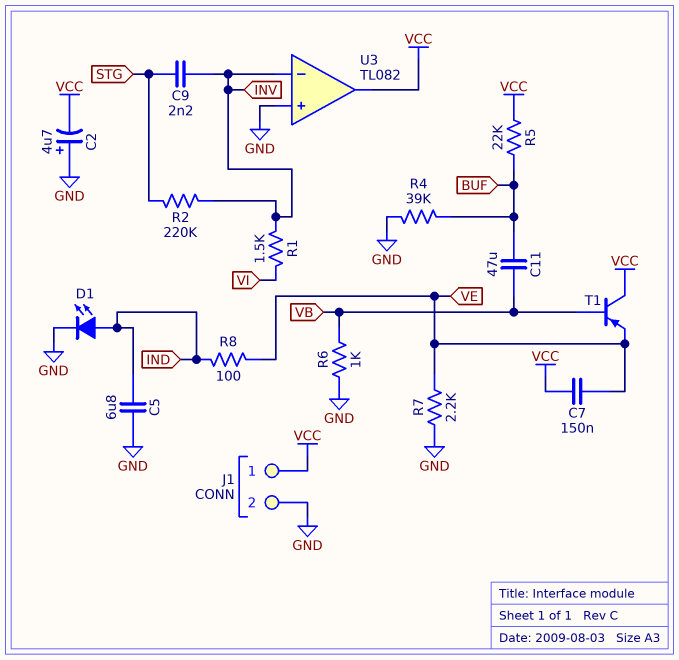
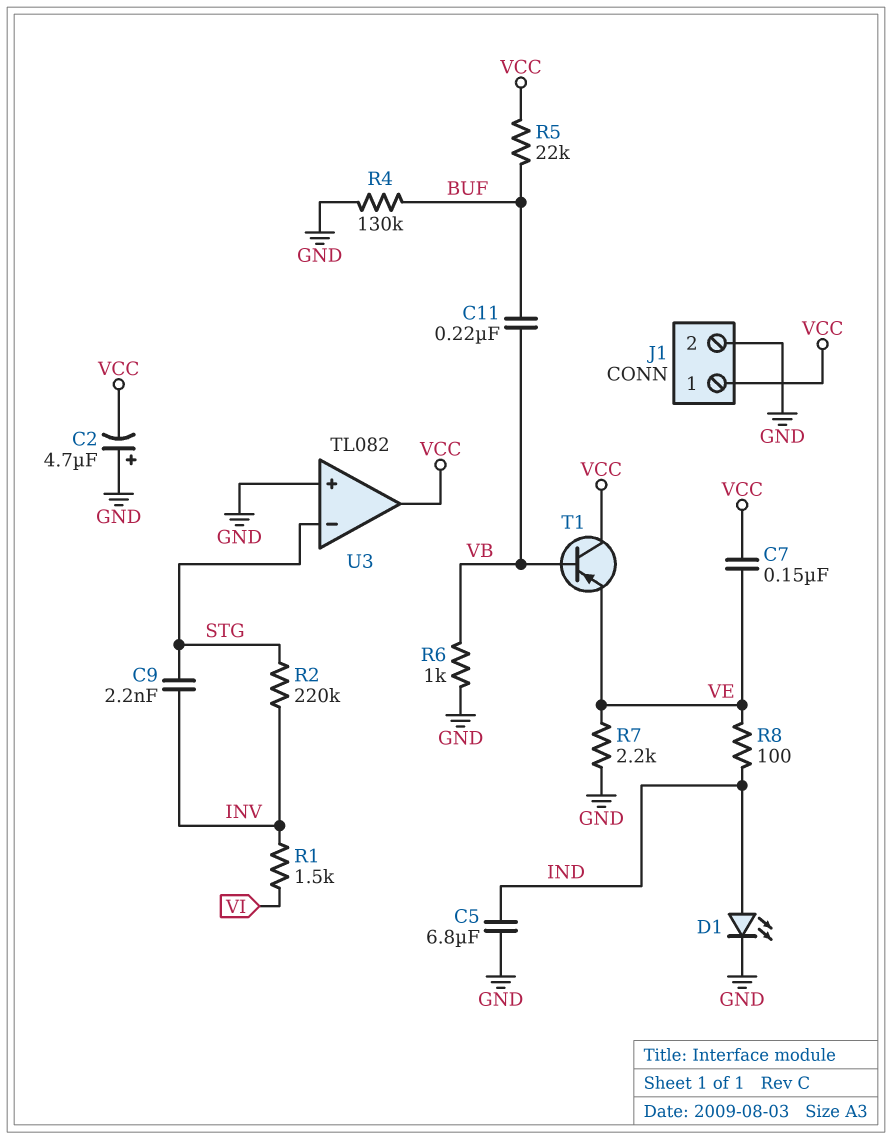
C11: 47uF (BUF, VB) -> 220nF (BUF, VB)
R4: 39k (BUF, GND) -> 130k (BUF, GND)
U3 pin in-: INV -> STG

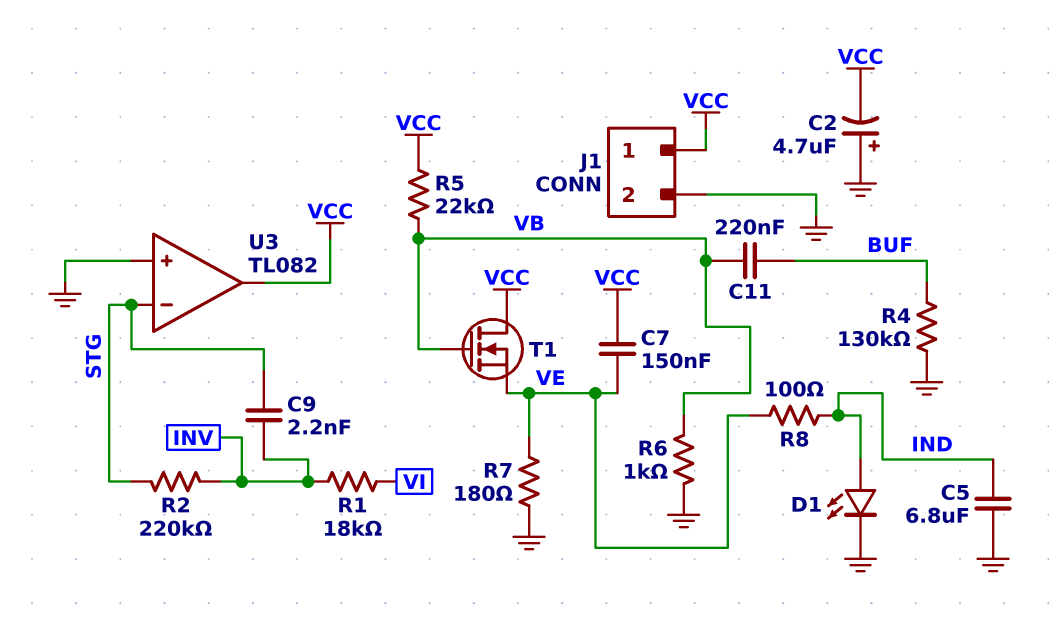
R1: 1.5k (INV, VI) -> 18k (INV, VI)
R5: 22k (BUF, VCC) -> 22k (VB, VCC)
R7: 2.2k (GND, VE) -> 180 (GND, VE)
T1: PNP (B VB, C VCC, E VE) -> NMOS (G VB, D VCC, S VE)

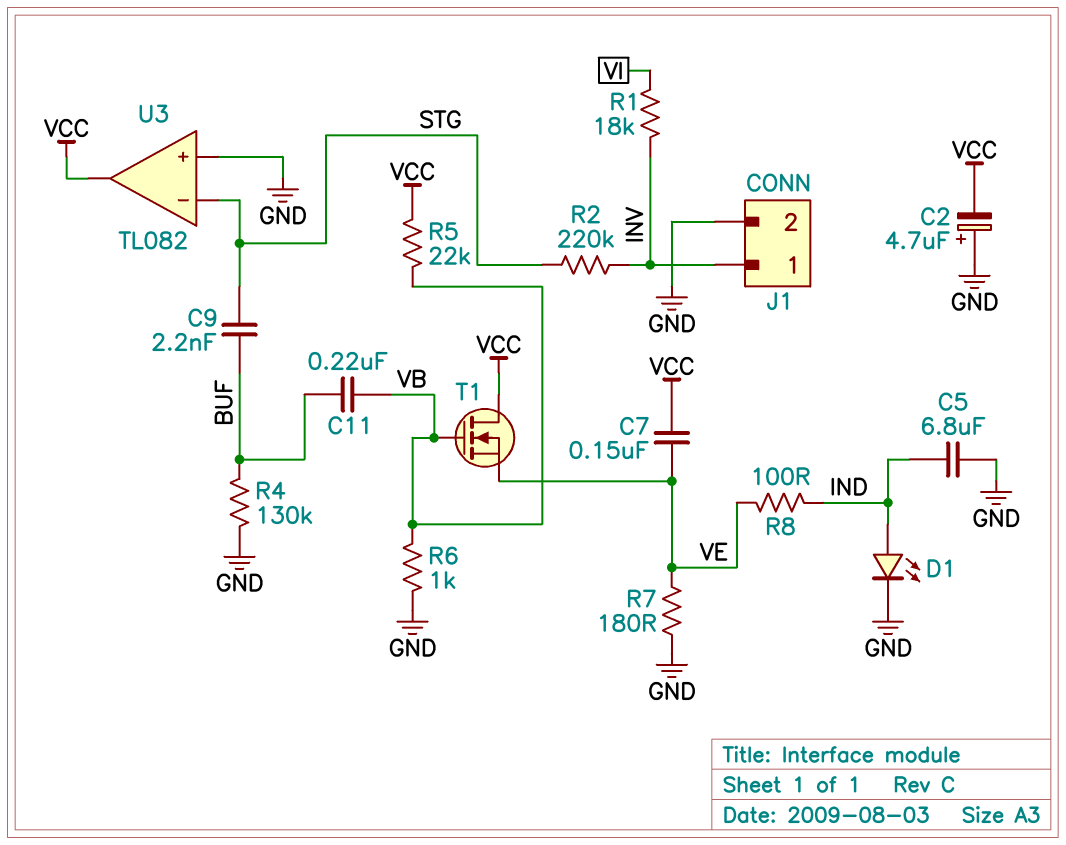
C9: 2.2nF (INV, STG) -> 2.2nF (BUF, STG)
J1 pin 1: VCC -> INV

